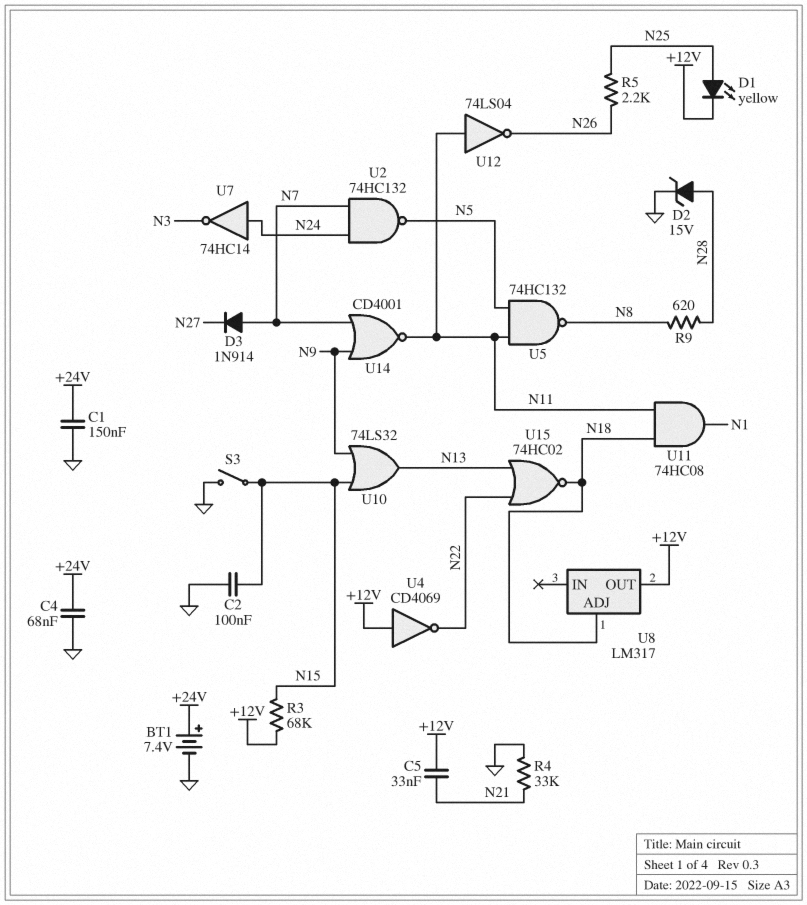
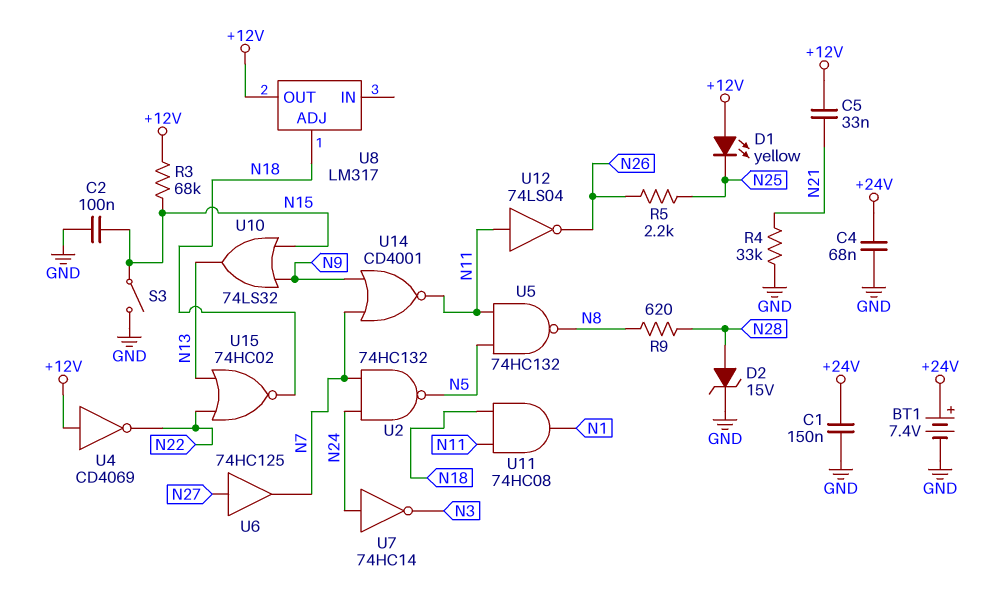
D1: LED yellow (A N25, K +12V) -> LED yellow (A +12V, K N25)
D3: diode 1N914 (A N7, K N27) -> none
U6: none -> buffer 74HC125 (in N27, out N7)

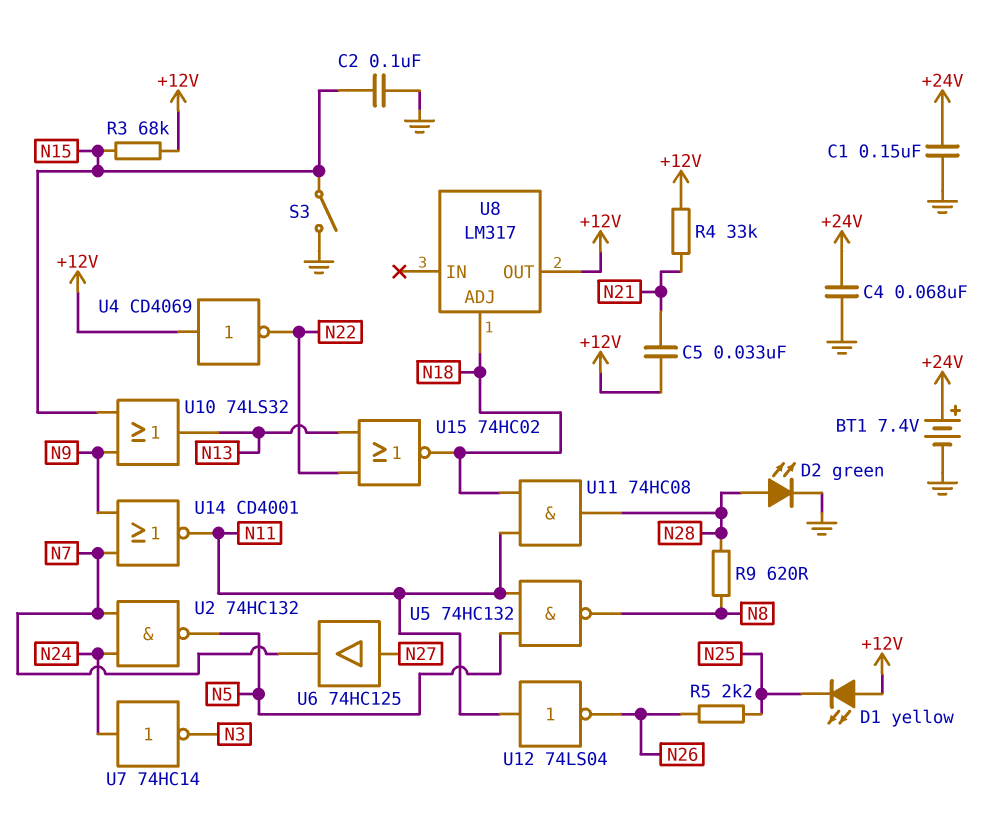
D2: zener 15V (A N28, K GND) -> LED green (A N28, K GND)
R4: 33k (GND, N21) -> 33k (+12V, N21)
U11: AND 74HC08 (in N11, in N18, out N1) -> AND 74HC08 (in N11, in N18, out N28)

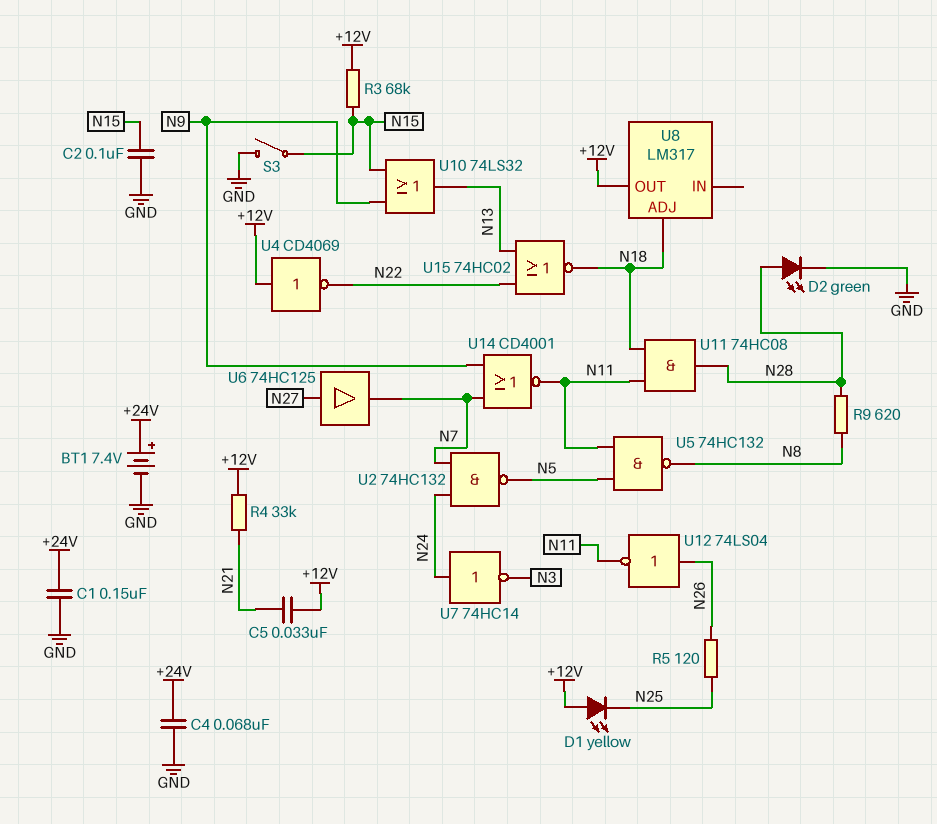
R5: 2.2k (N25, N26) -> 120 (N25, N26)
U12: NOT 74LS04 (in N11, out N26) -> NOT 74LS04 (in N26, out N11)

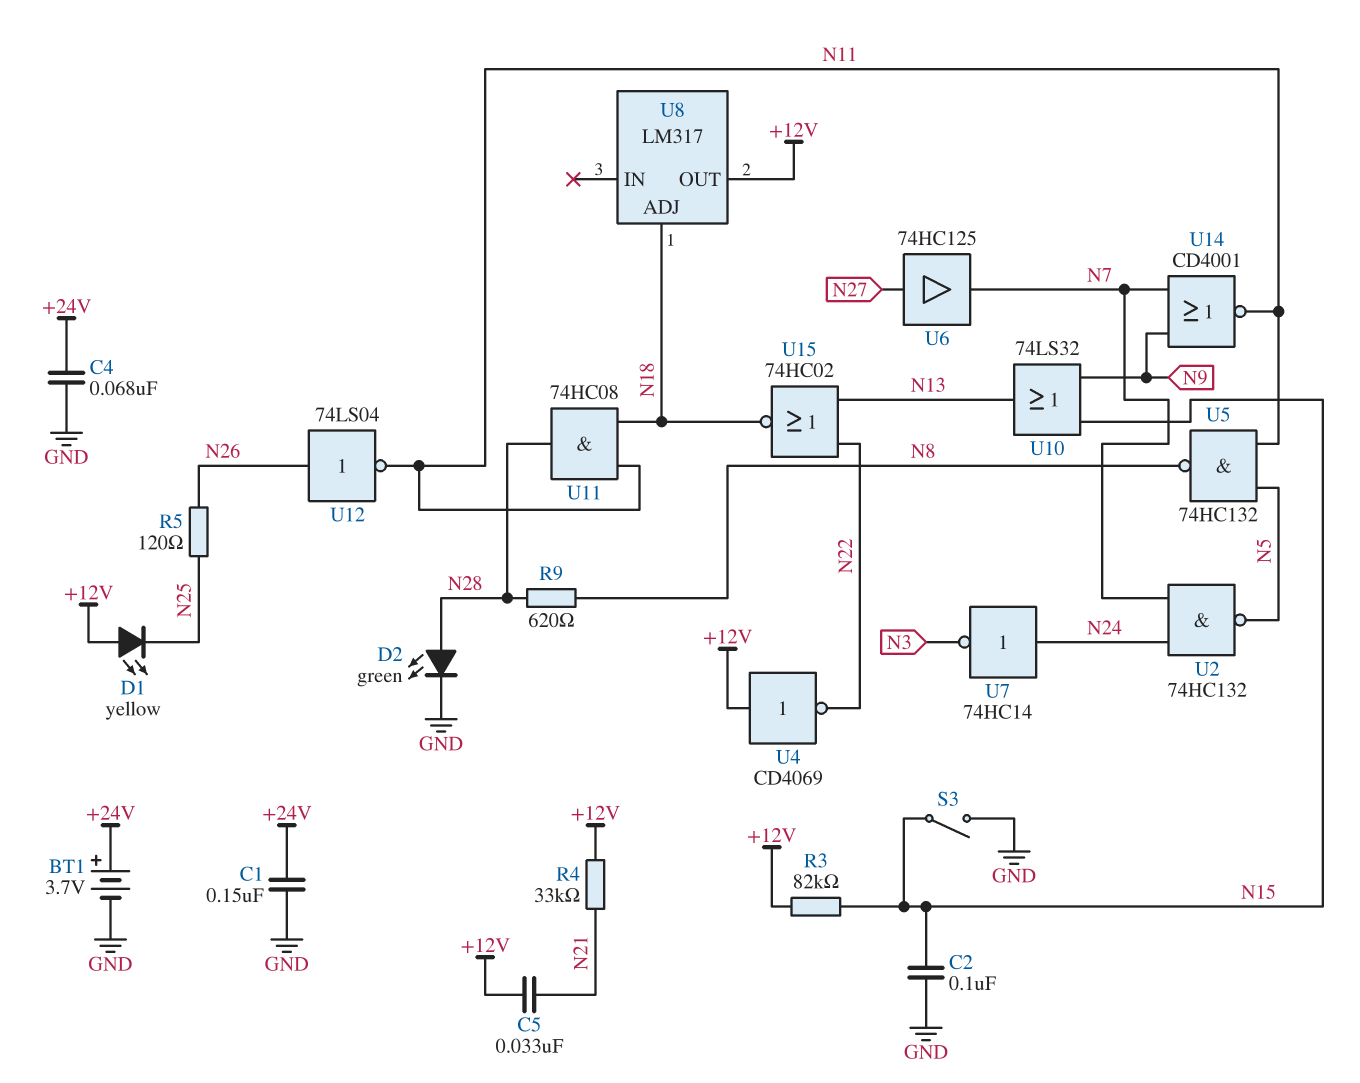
BT1: 7.4V (plus +24V, minus GND) -> 3.7V (plus +24V, minus GND)
R3: 68k (+12V, N15) -> 82k (+12V, N15)

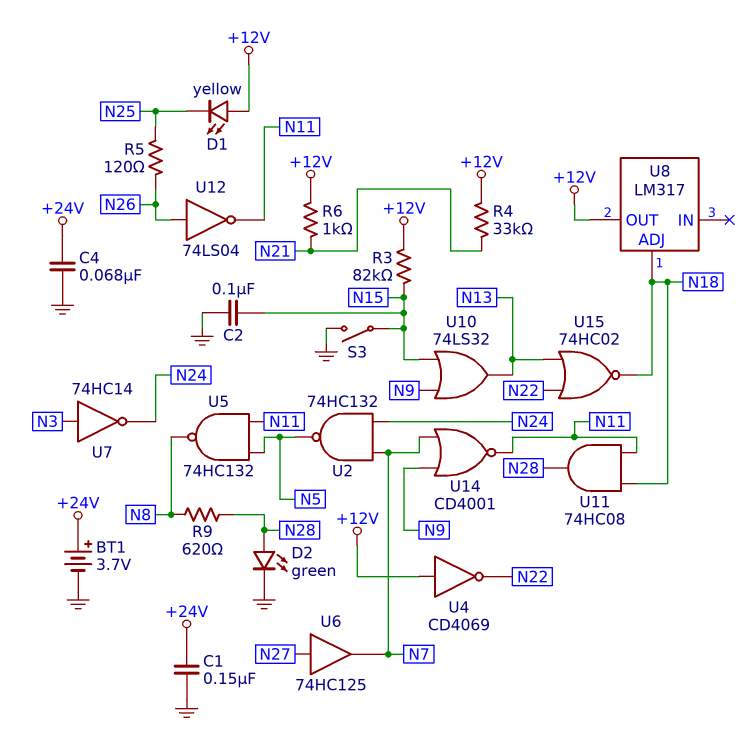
C5: 33nF (+12V, N21) -> none
R6: none -> 1k (+12V, N21)
U7: NOT 74HC14 (in N24, out N3) -> NOT 74HC14 (in N3, out N24)

